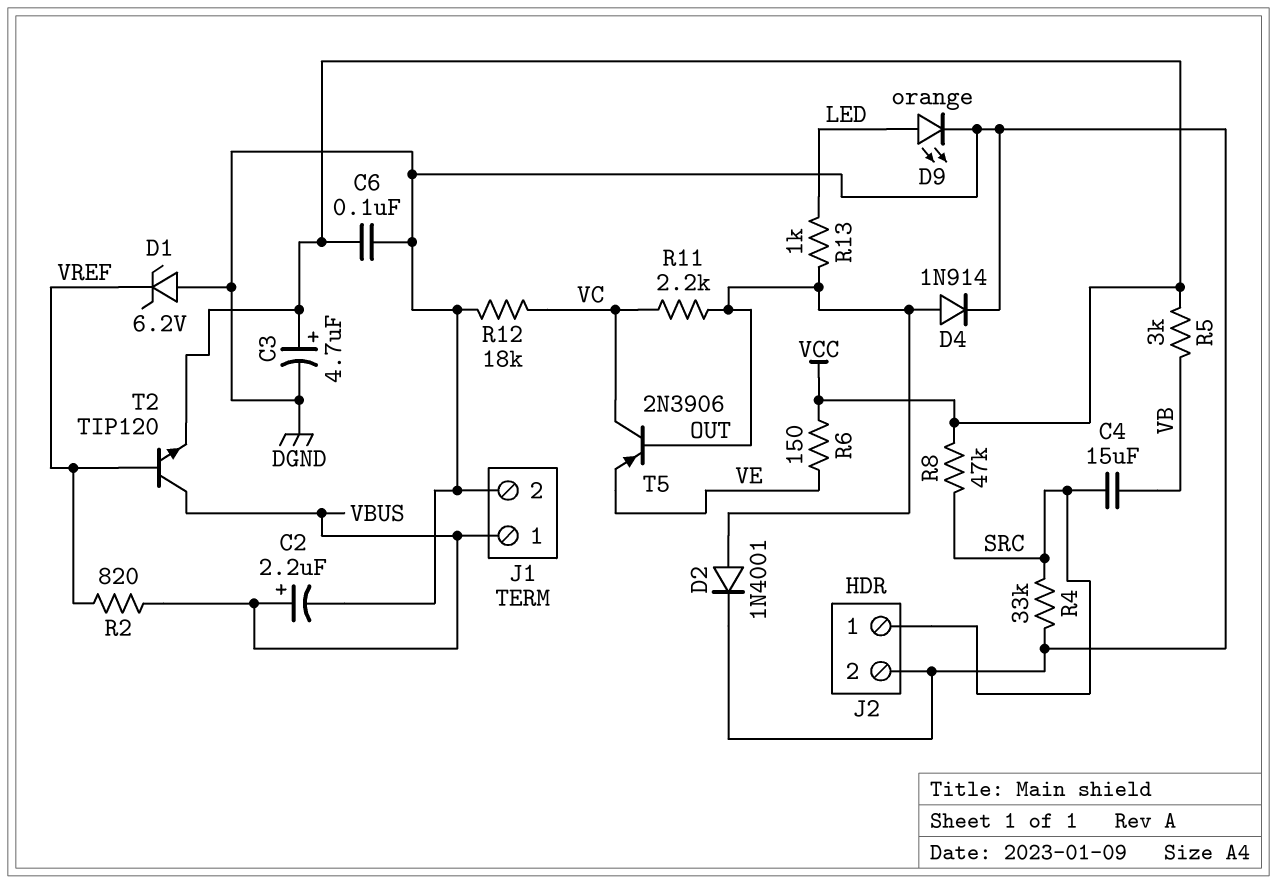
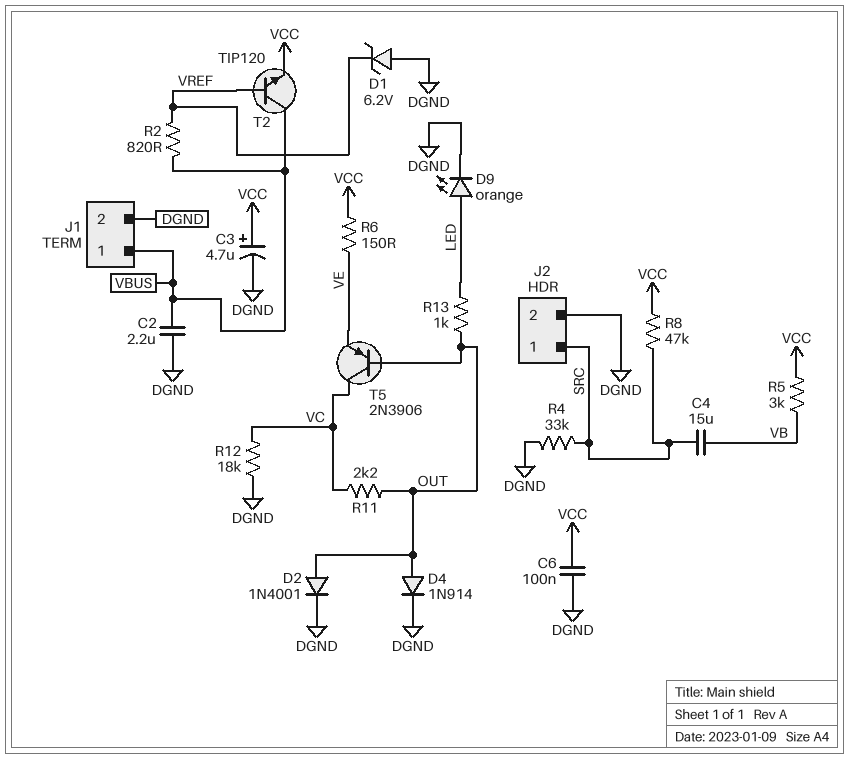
C2: 2.2uF (plus VBUS, minus DGND) -> 2.2uF (DGND, VBUS)

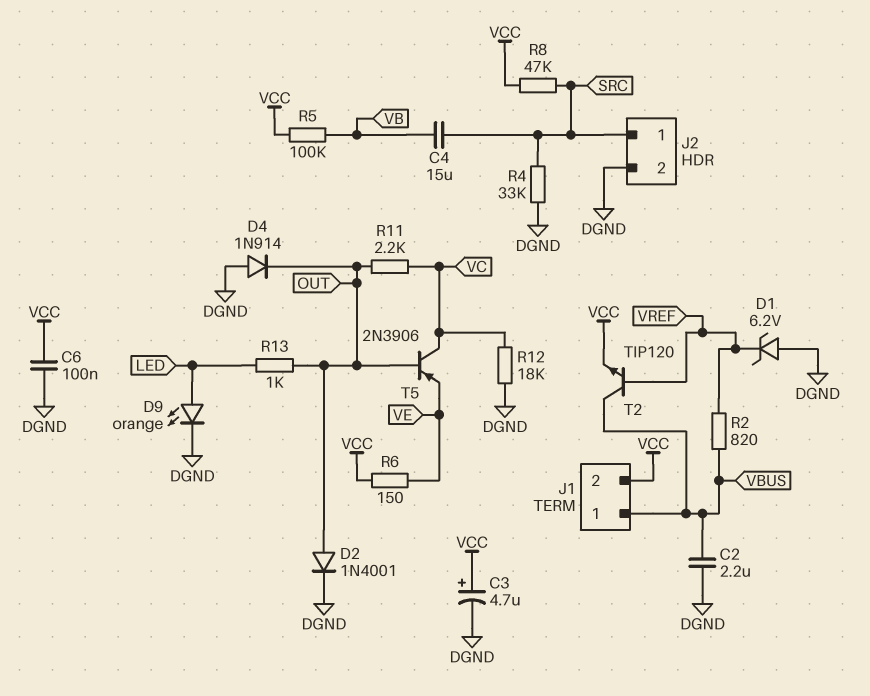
D4: diode 1N914 (A OUT, K DGND) -> diode 1N914 (A DGND, K OUT)
J1 pin 2: DGND -> VCC
R5: 3k (VB, VCC) -> 100k (VB, VCC)

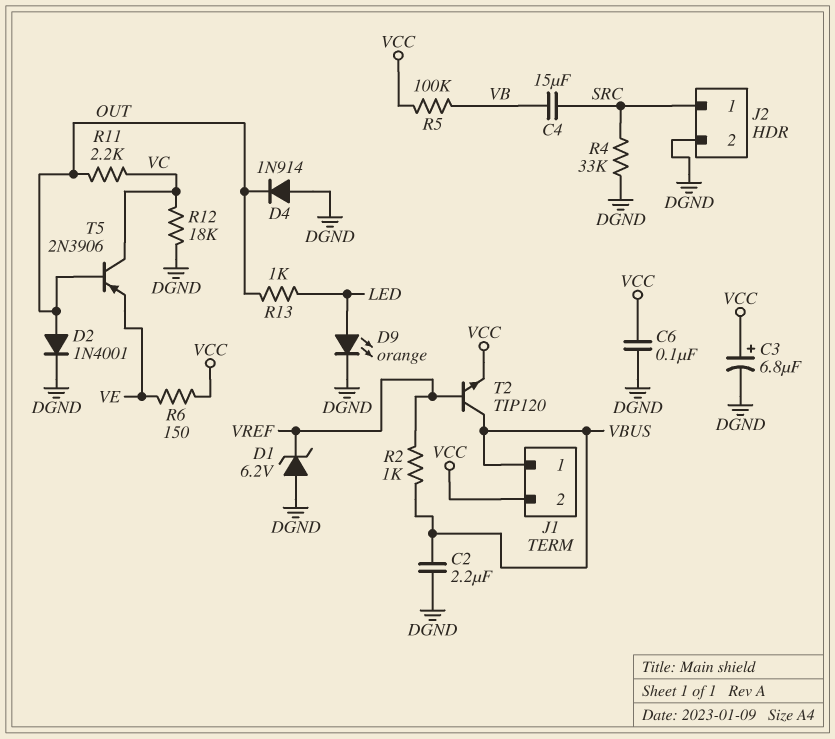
C3: 4.7uF (plus VCC, minus DGND) -> 6.8uF (plus VCC, minus DGND)
R2: 820 (VBUS, VREF) -> 1k (VBUS, VREF)
R8: 47k (SRC, VCC) -> none

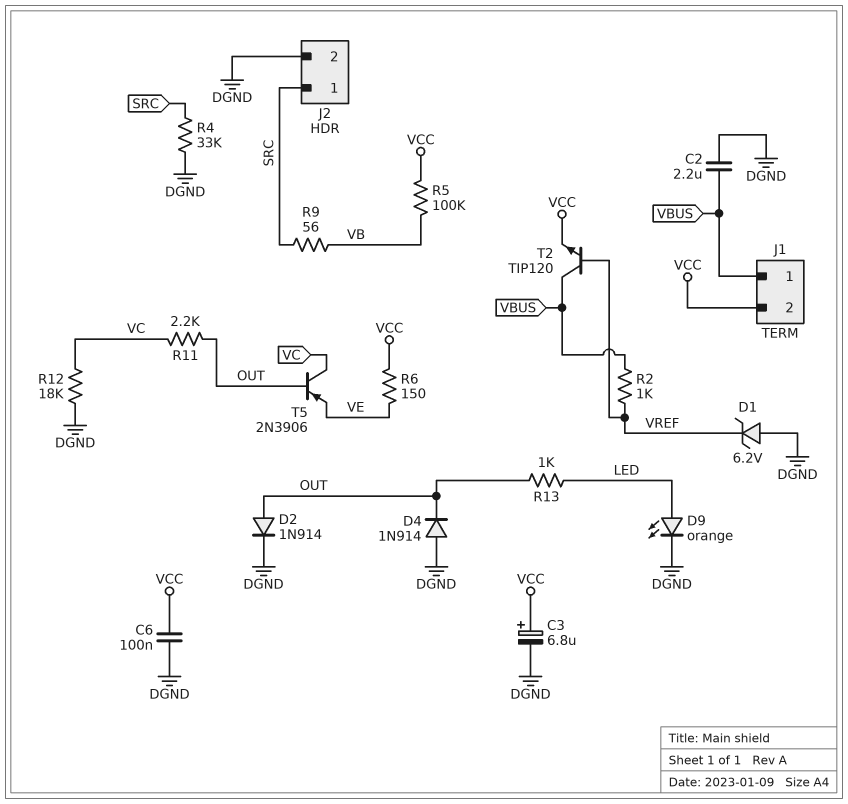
C4: 15uF (SRC, VB) -> none
D2: diode 1N4001 (A OUT, K DGND) -> diode 1N914 (A OUT, K DGND)
R9: none -> 56 (SRC, VB)

